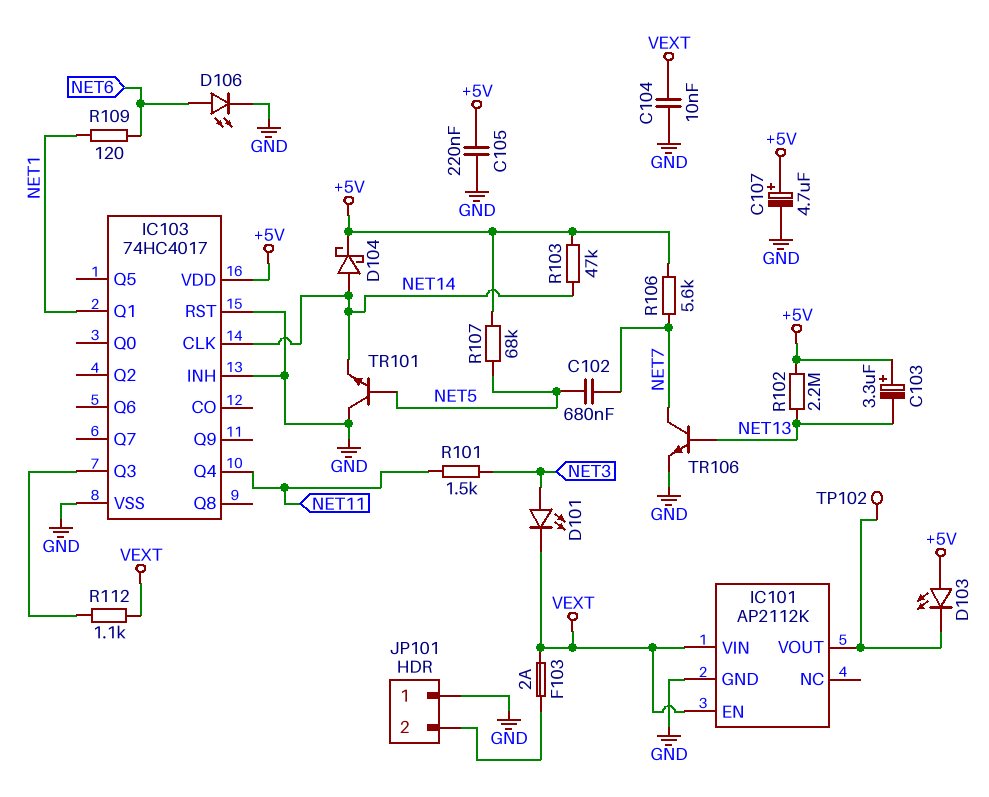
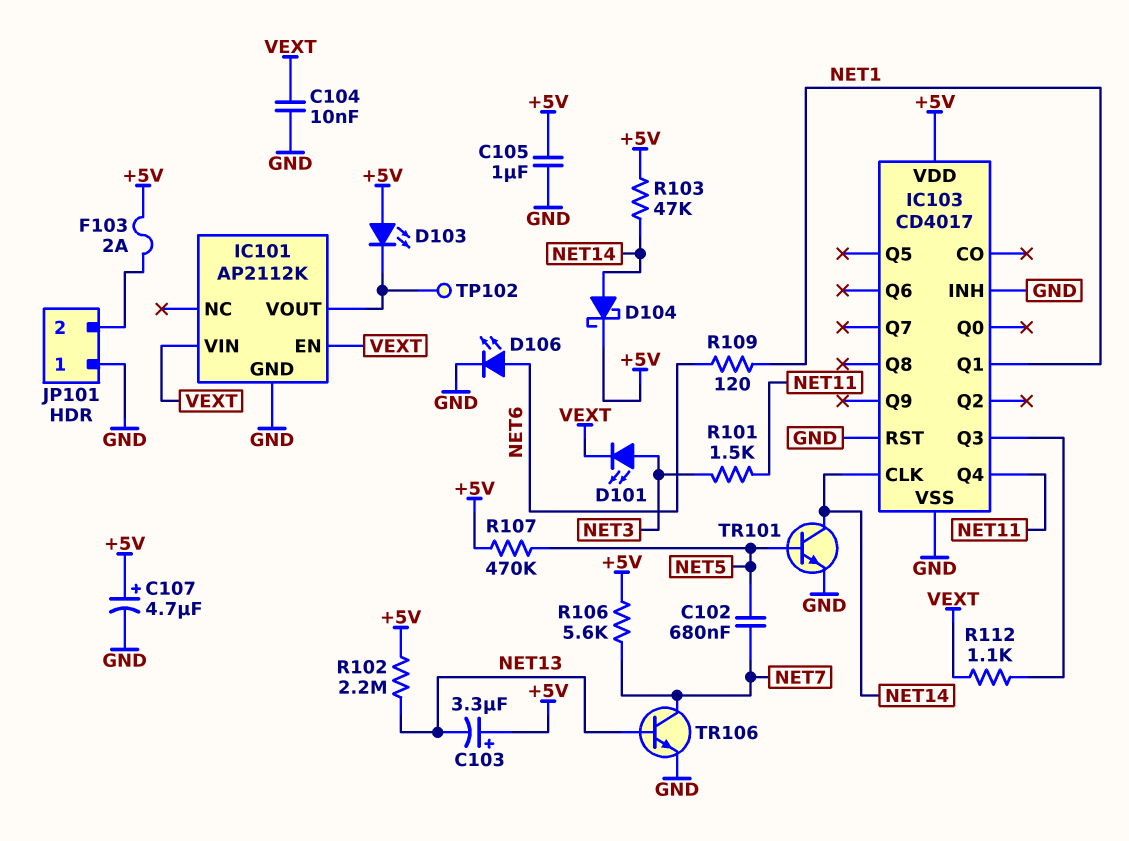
C105: 220nF (+5V, GND) -> 1uF (+5V, GND)
F103: 2A (JP101/2, VEXT) -> 2A (+5V, JP101/2)
IC103: 74HC4017 -> CD4017
R107: 68k (+5V, NET5) -> 470k (+5V, NET5)
TR101: NPN (B NET5, C GND, E NET14) -> NPN (B NET5, C NET14, E GND)

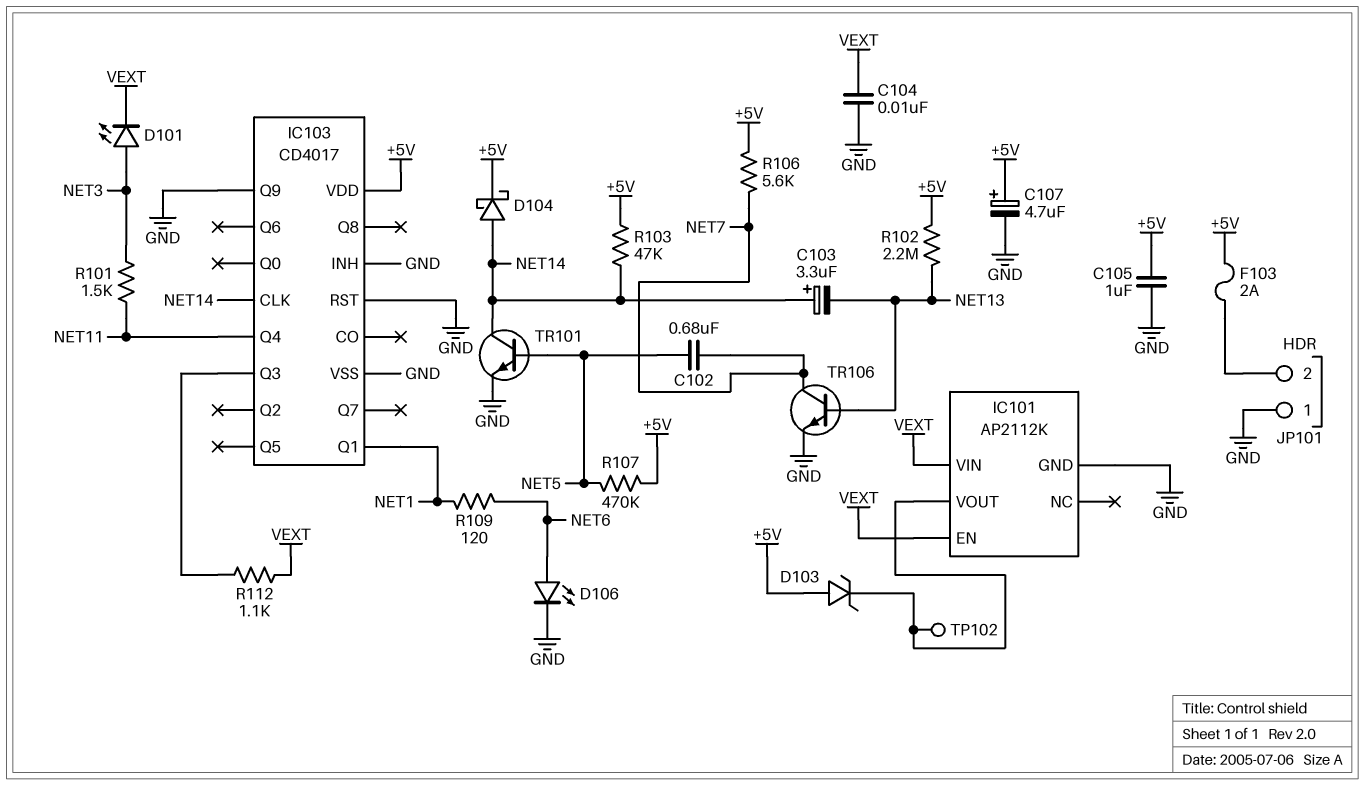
C103: 3.3uF (plus +5V, minus NET13) -> 3.3uF (plus NET14, minus NET13)
D103: LED (A +5V, K IC101/VOUT) -> zener (A +5V, K IC101/VOUT)
IC103 pin Q9: none -> GND

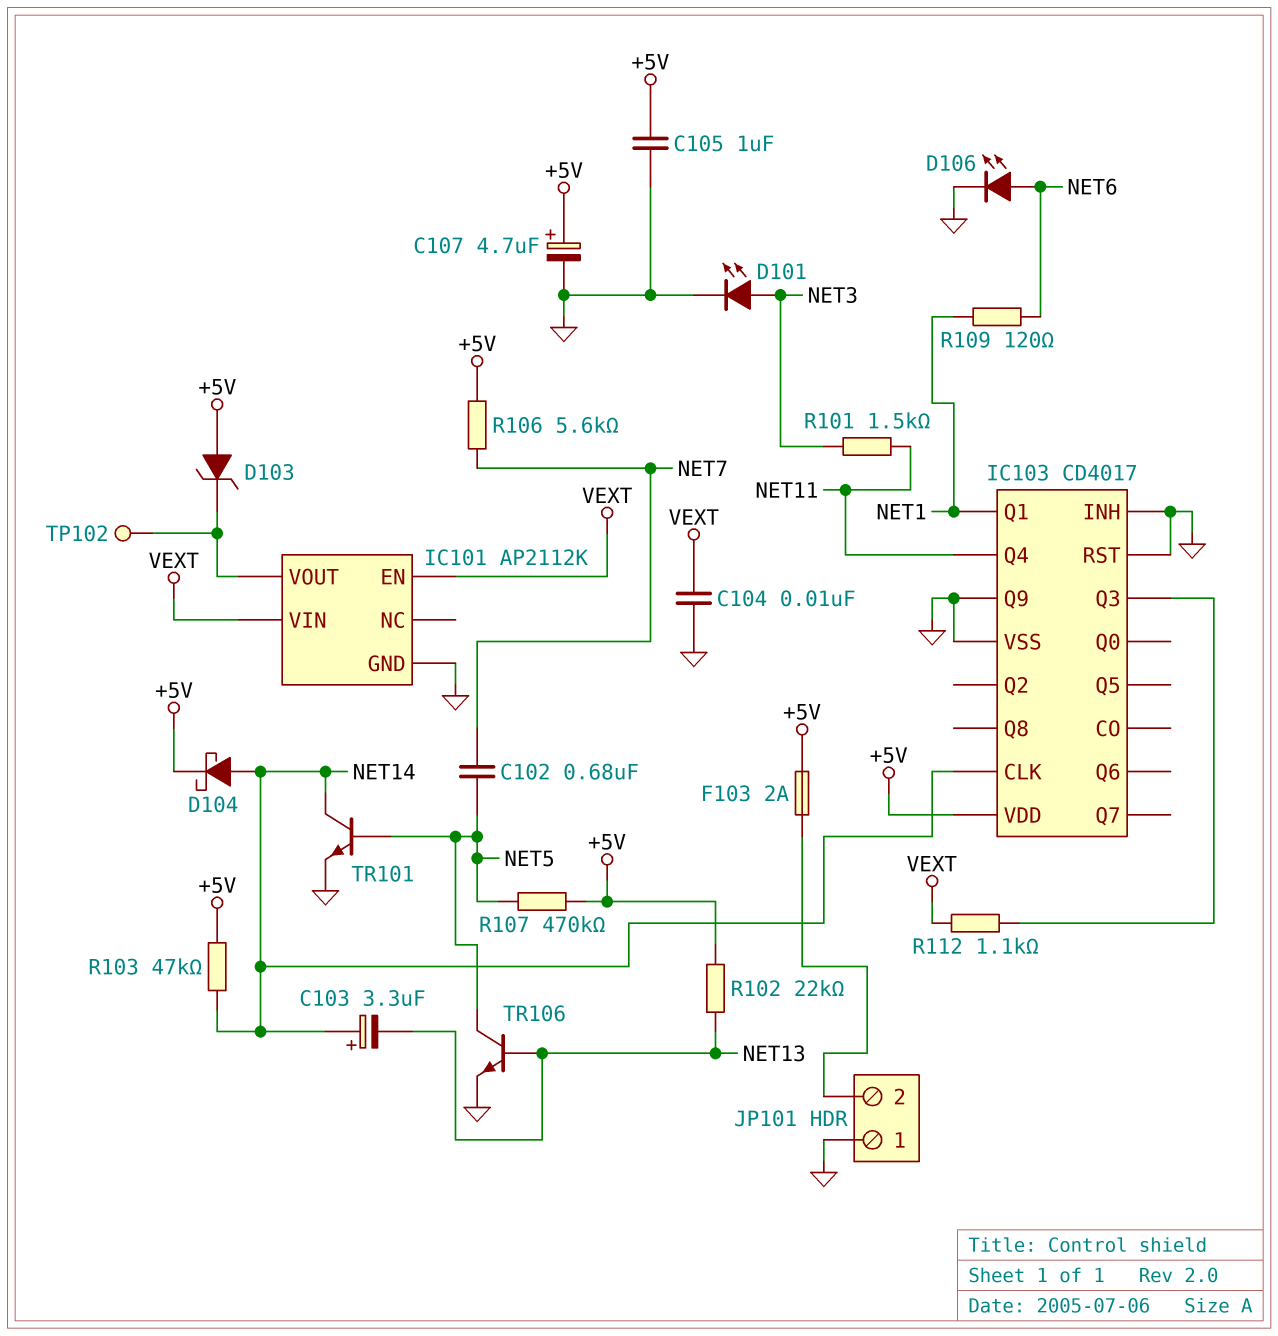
D101: LED (A NET3, K VEXT) -> LED (A NET3, K GND)
R102: 2.2M (+5V, NET13) -> 22k (+5V, NET13)
TR106: NPN (B NET13, C NET7, E GND) -> NPN (B NET13, C NET5, E GND)

